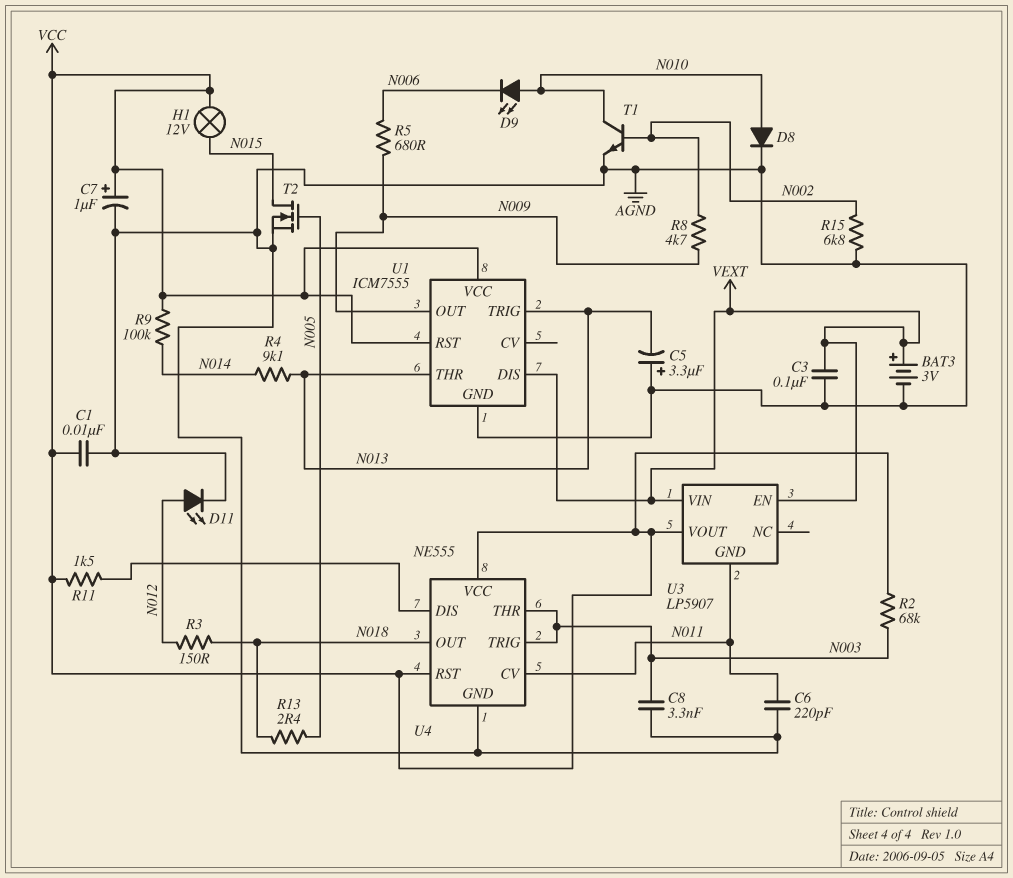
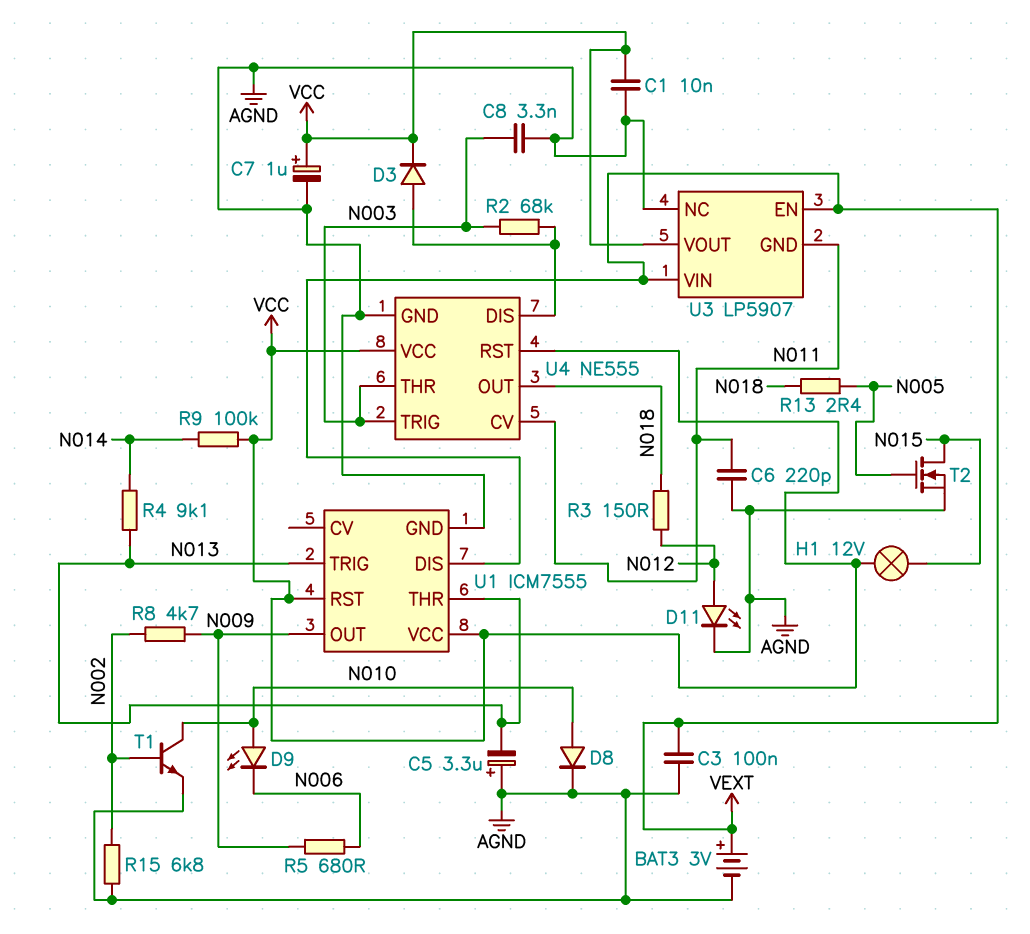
D3: none -> diode (A U4/DIS, K VCC)
R2: 68k (N003, VCC) -> 68k (N003, U4/DIS)
R11: 1.5k (U4/DIS, VCC) -> none
U3 pin NC: none -> AGND

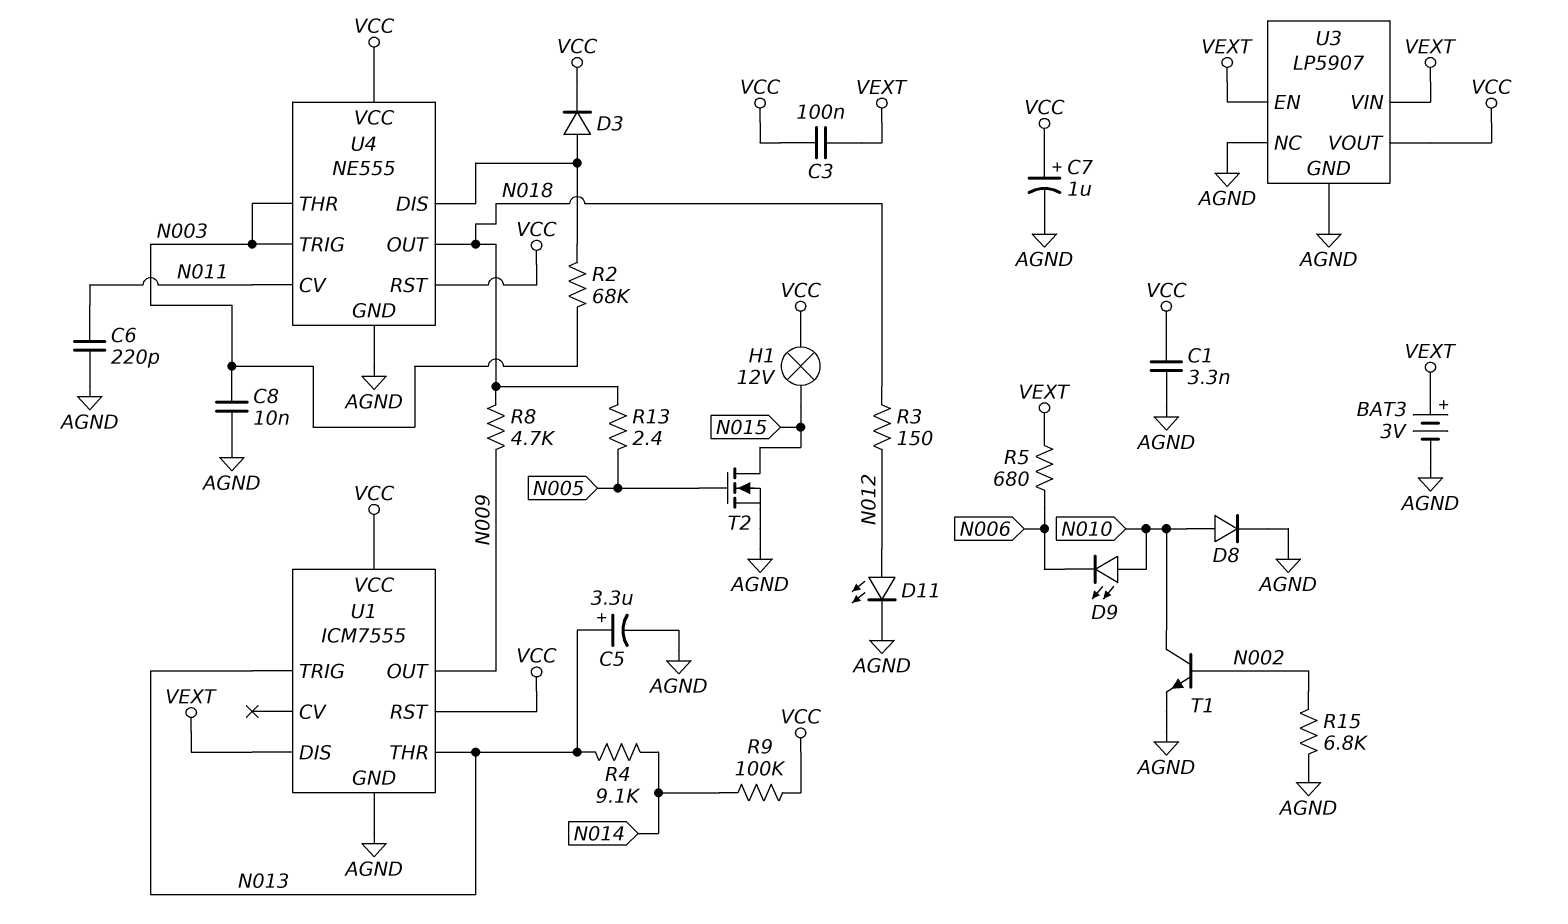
C1: 10nF (AGND, VCC) -> 3.3nF (AGND, VCC)
C3: 100nF (AGND, VEXT) -> 100nF (VCC, VEXT)
C5: 3.3uF (plus AGND, minus N013) -> 3.3uF (plus N013, minus AGND)
C8: 3.3nF (AGND, N003) -> 10nF (AGND, N003)
R5: 680 (N006, N009) -> 680 (N006, VEXT)
R8: 4.7k (N002, N009) -> 4.7k (N009, N018)
U3 pin GND: N011 -> AGND

